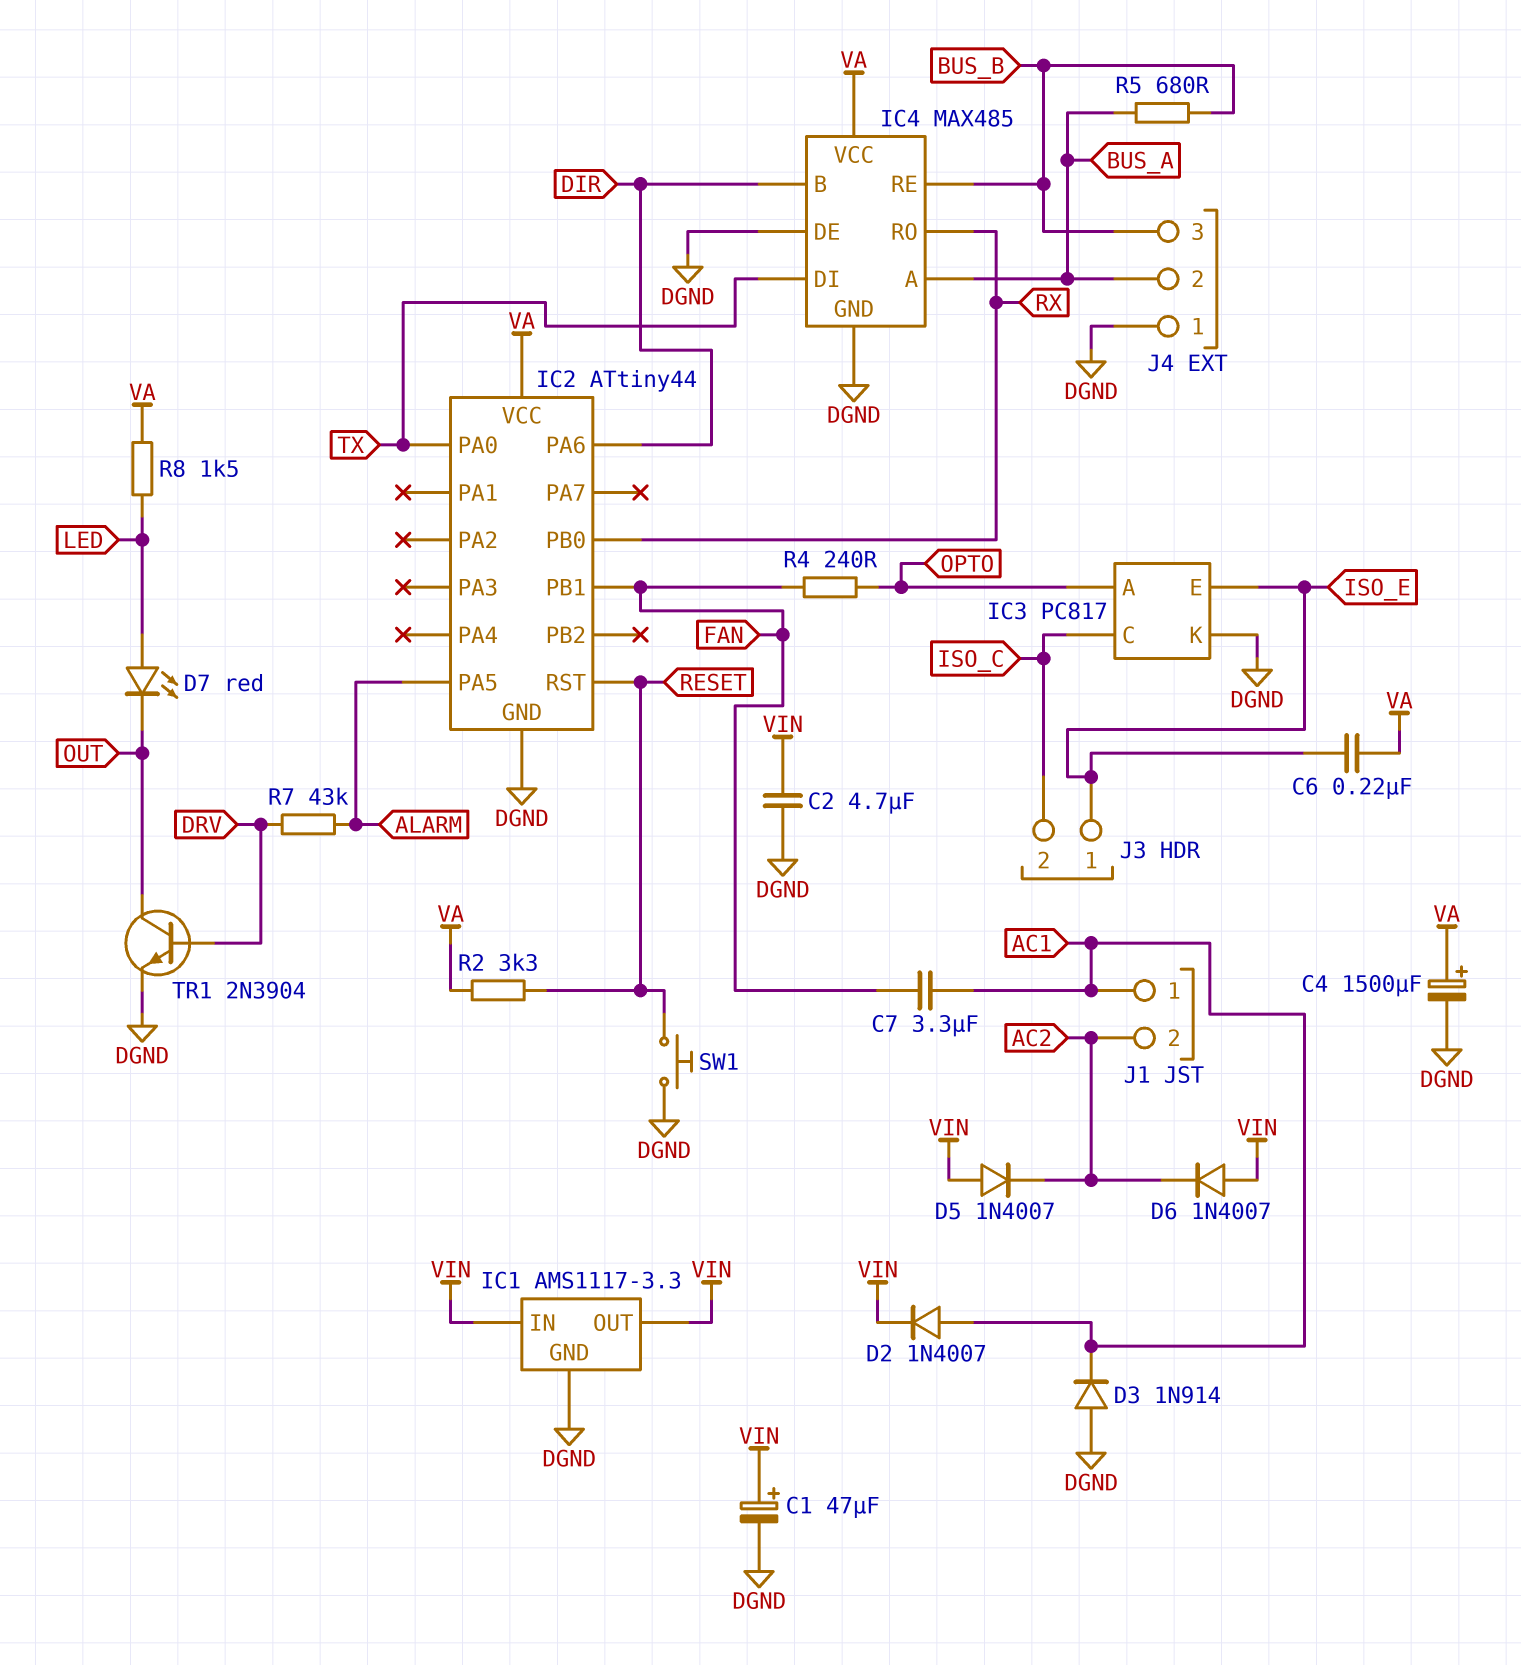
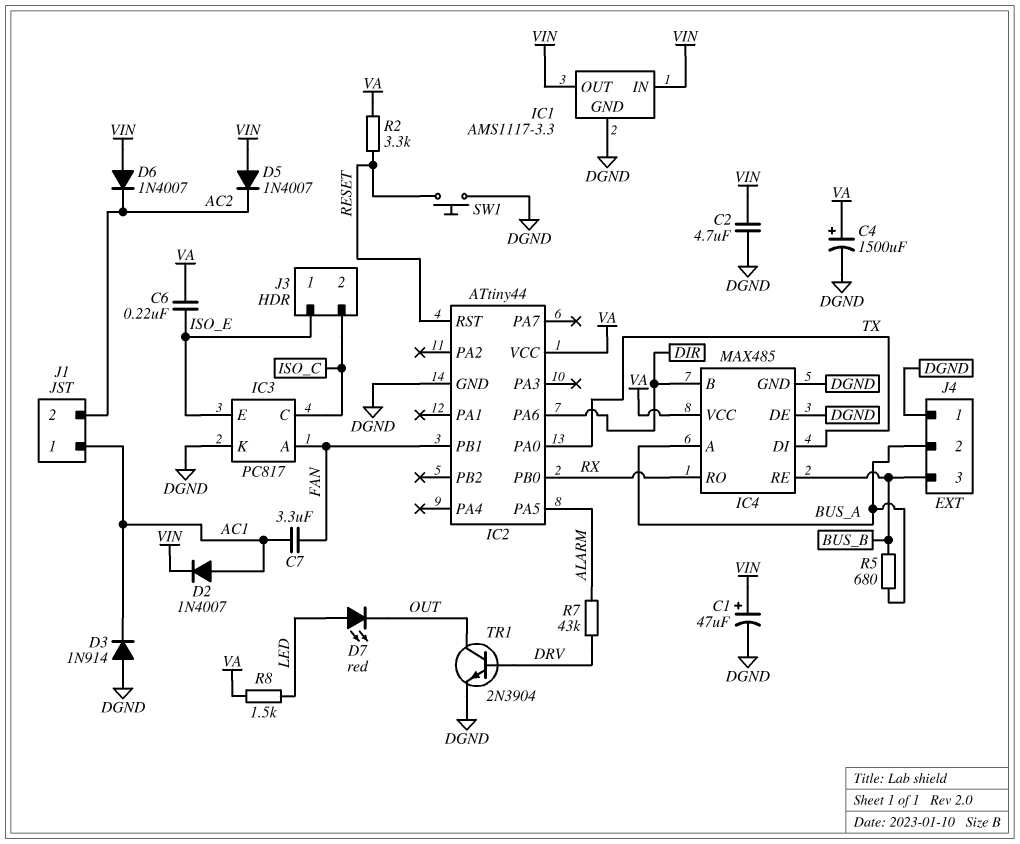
IC3 pin A: OPTO -> FAN
R4: 240 (FAN, OPTO) -> none

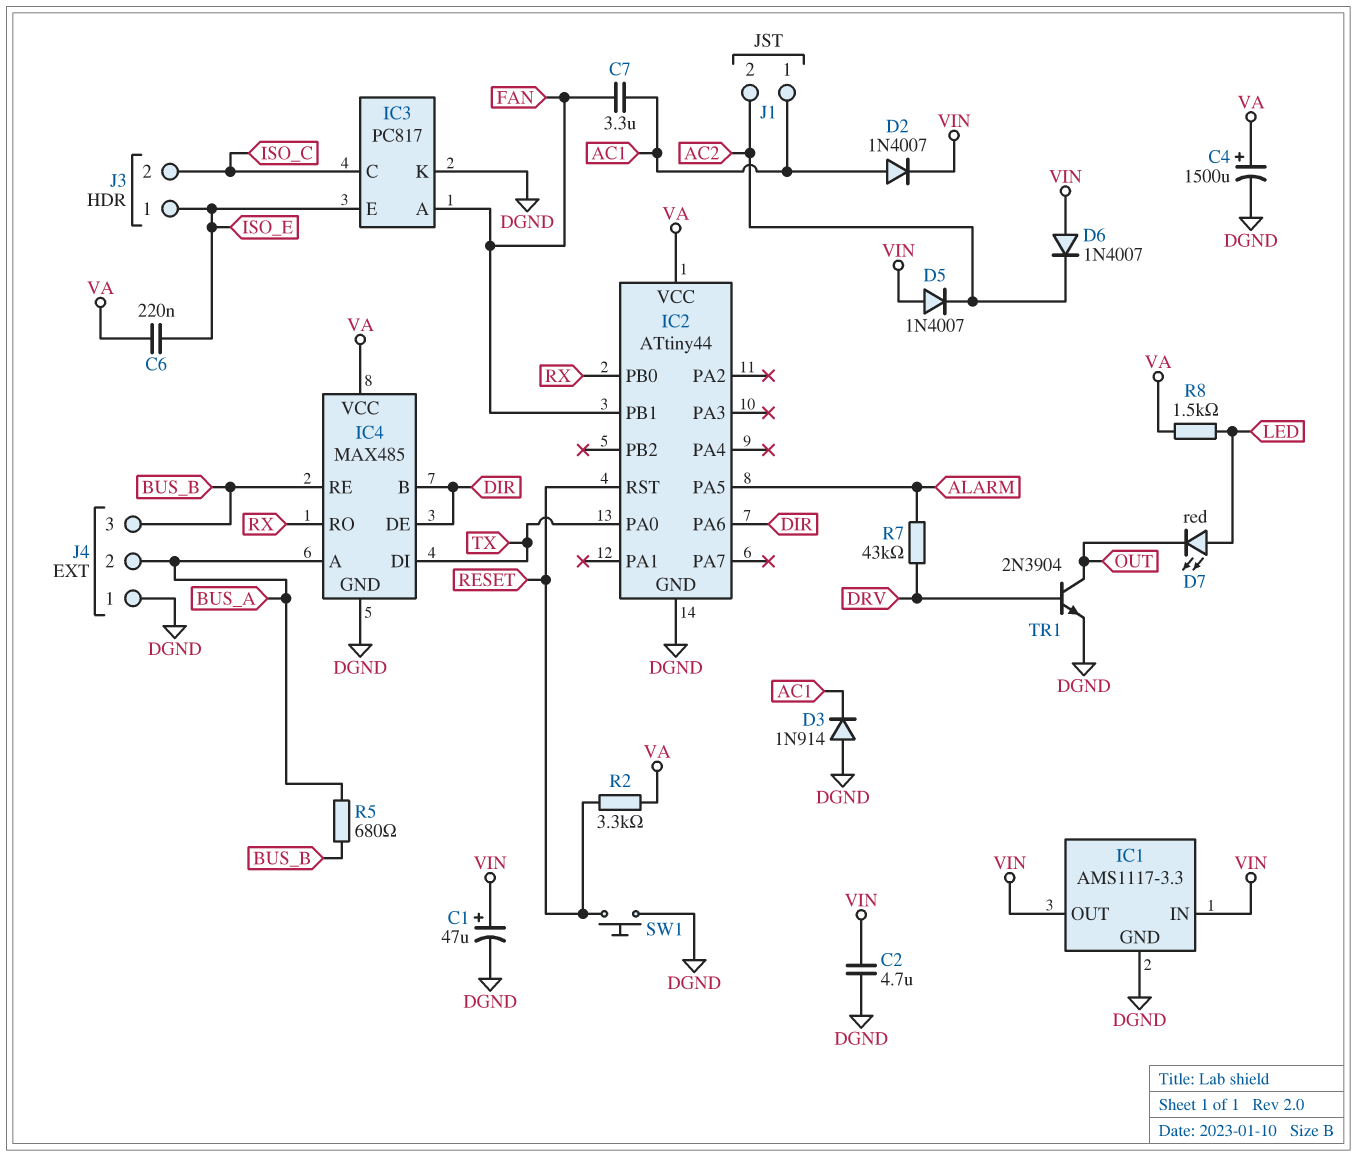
IC4 pin DE: DGND -> DIR

